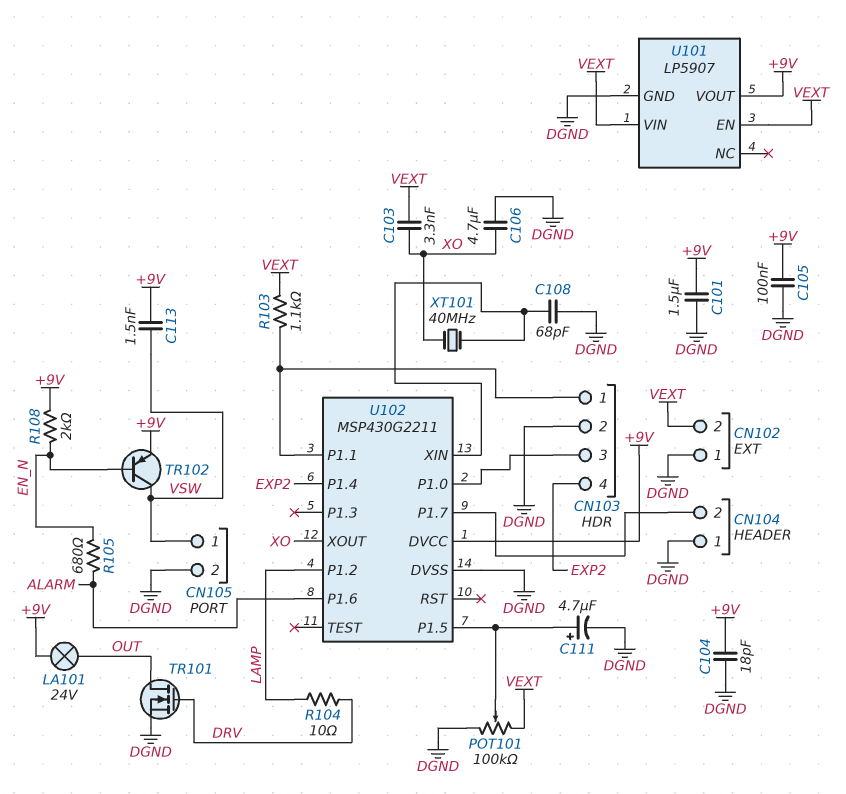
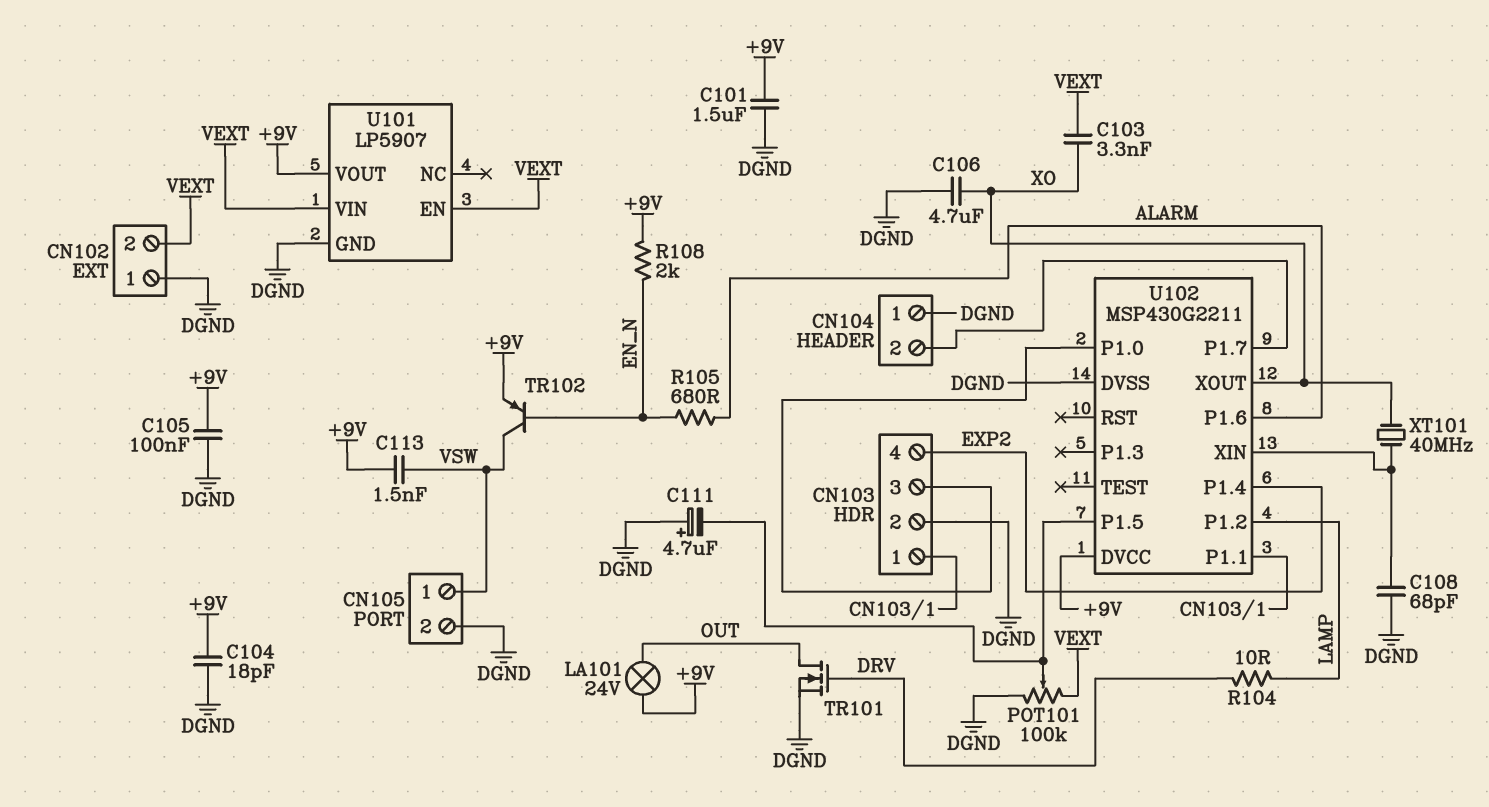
C111: 4.7uF (plus U102/P1.5, minus DGND) -> 4.7uF (plus DGND, minus U102/P1.5)
R103: 1.1k (CN103/1, VEXT) -> none

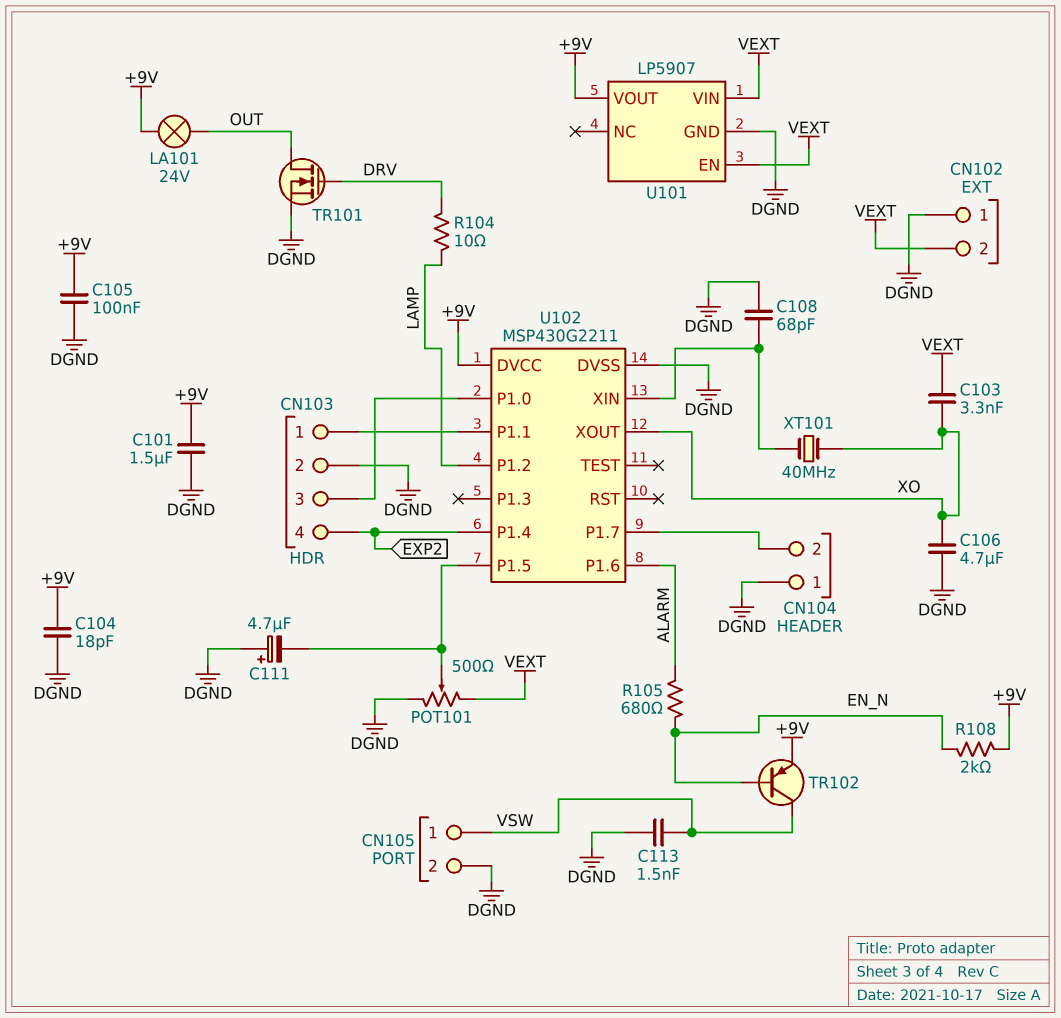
C113: 1.5nF (+9V, VSW) -> 1.5nF (DGND, VSW)
POT101: 100k (DGND, VEXT, wiper U102/P1.5) -> 500 (DGND, VEXT, wiper U102/P1.5)

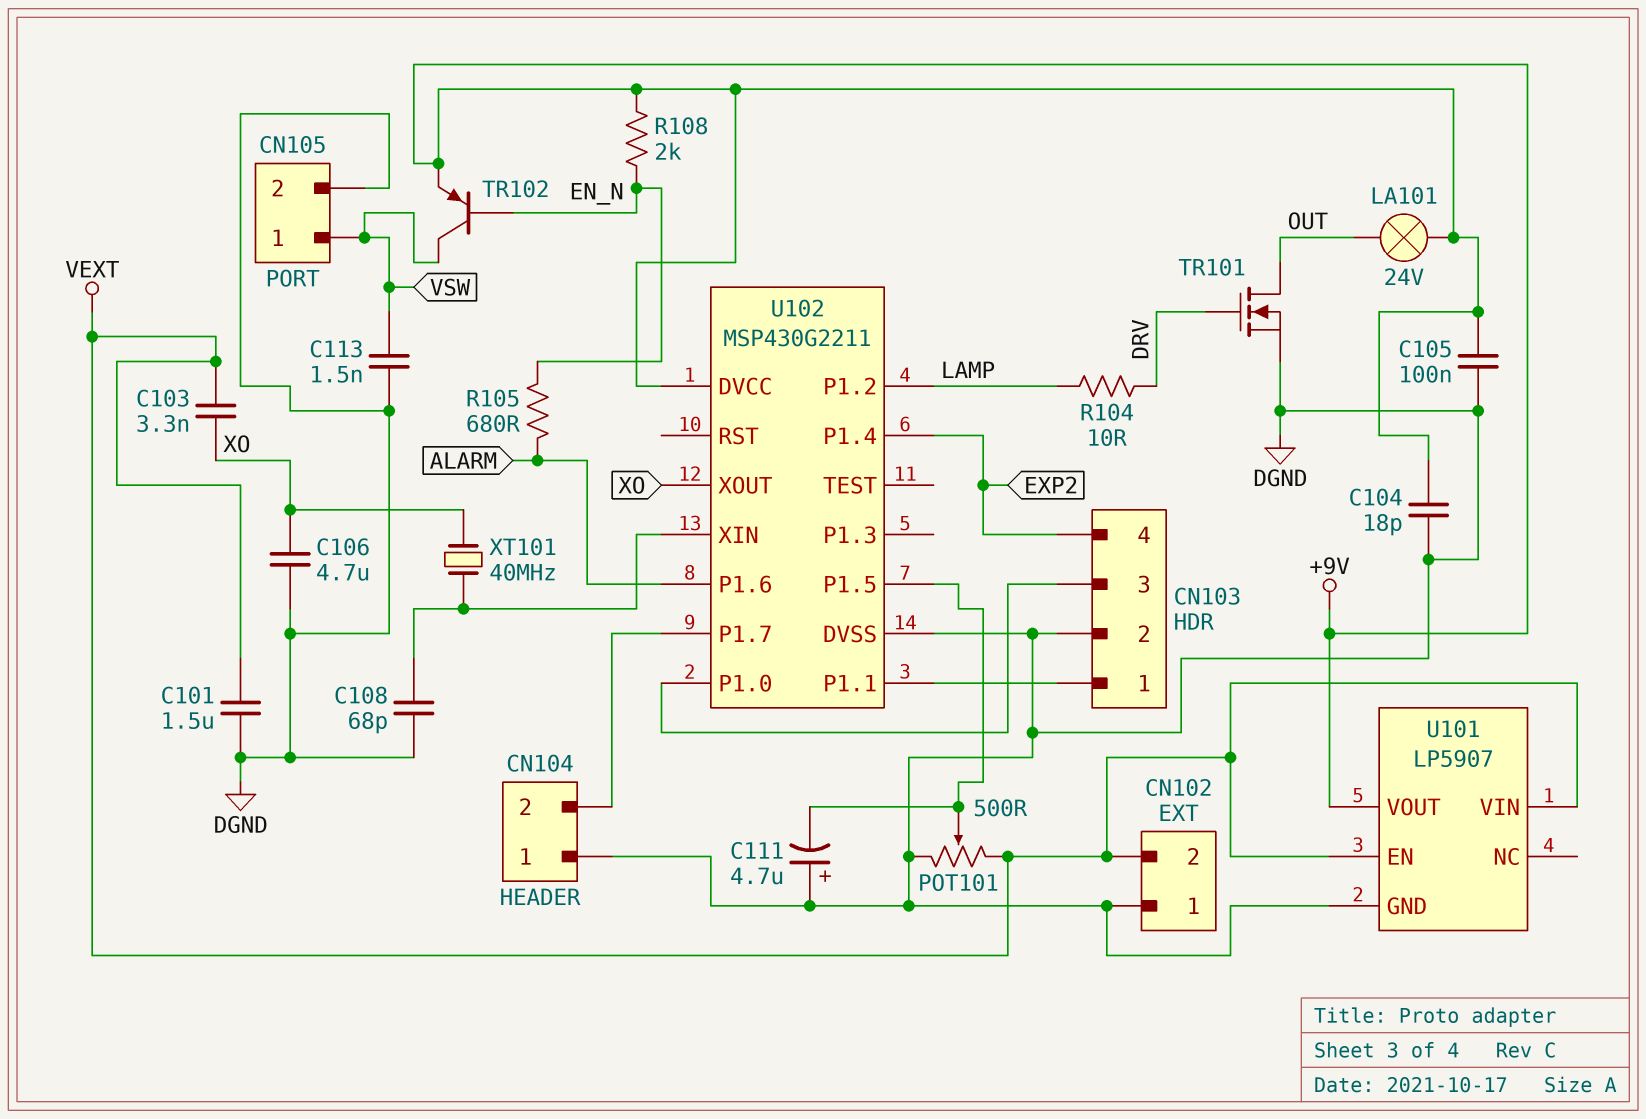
C101: 1.5uF (+9V, DGND) -> 1.5uF (DGND, VEXT)

